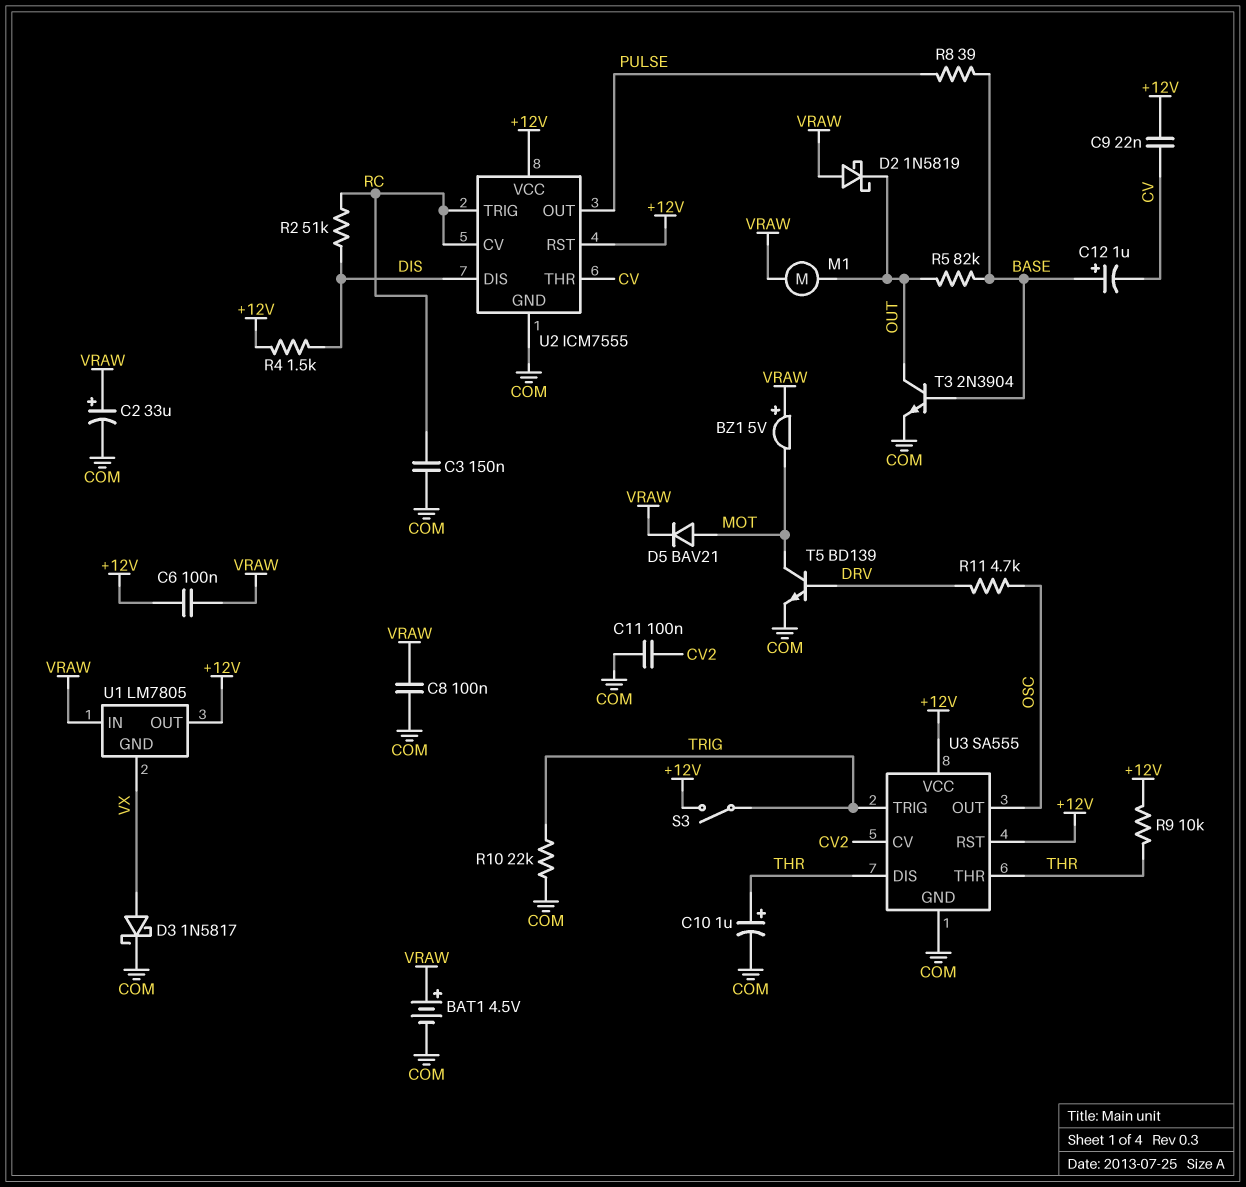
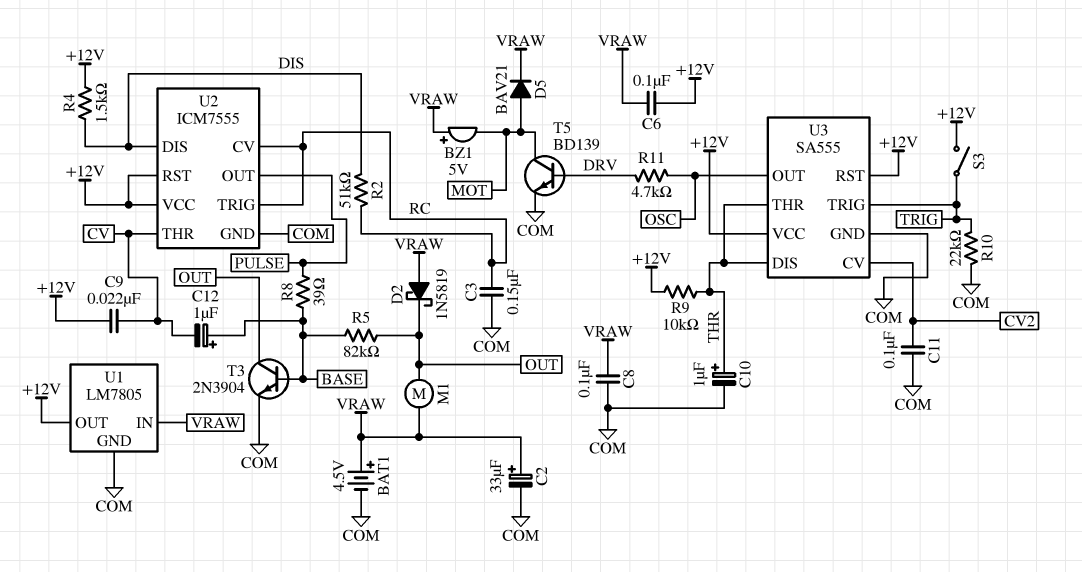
D3: schottky 1N5817 (A VX, K COM) -> none
U1 pin GND: VX -> COM

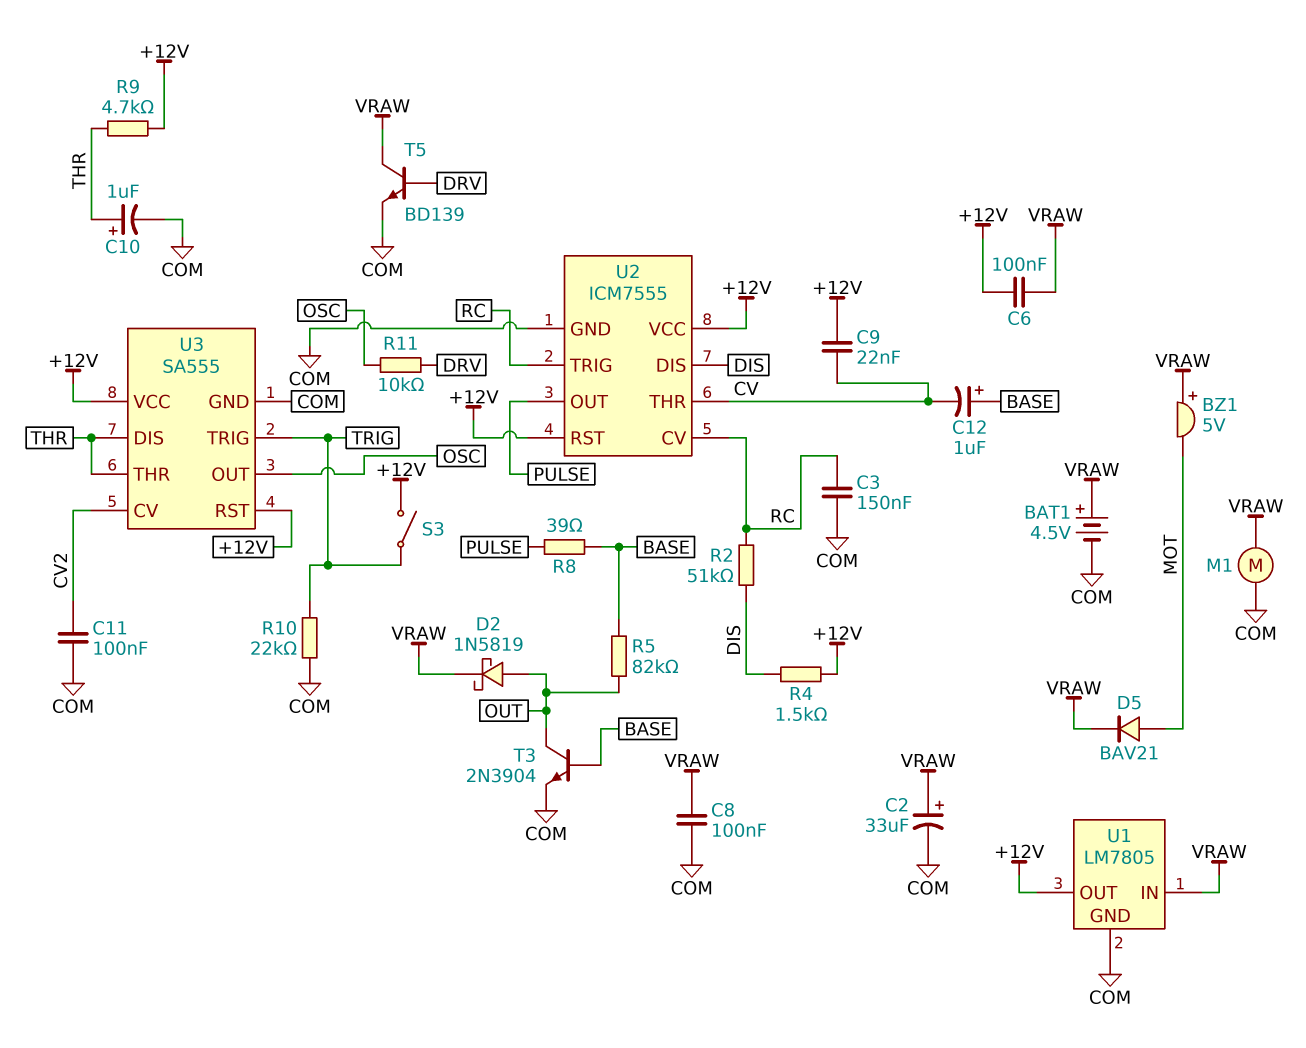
D2: schottky 1N5819 (A VRAW, K OUT) -> schottky 1N5819 (A OUT, K VRAW)
M1: motor (OUT, VRAW) -> motor (COM, VRAW)
R9: 10k (+12V, THR) -> 4.7k (+12V, THR)
R11: 4.7k (DRV, OSC) -> 10k (DRV, OSC)
T5: NPN BD139 (B DRV, C MOT, E COM) -> NPN BD139 (B DRV, C VRAW, E COM)

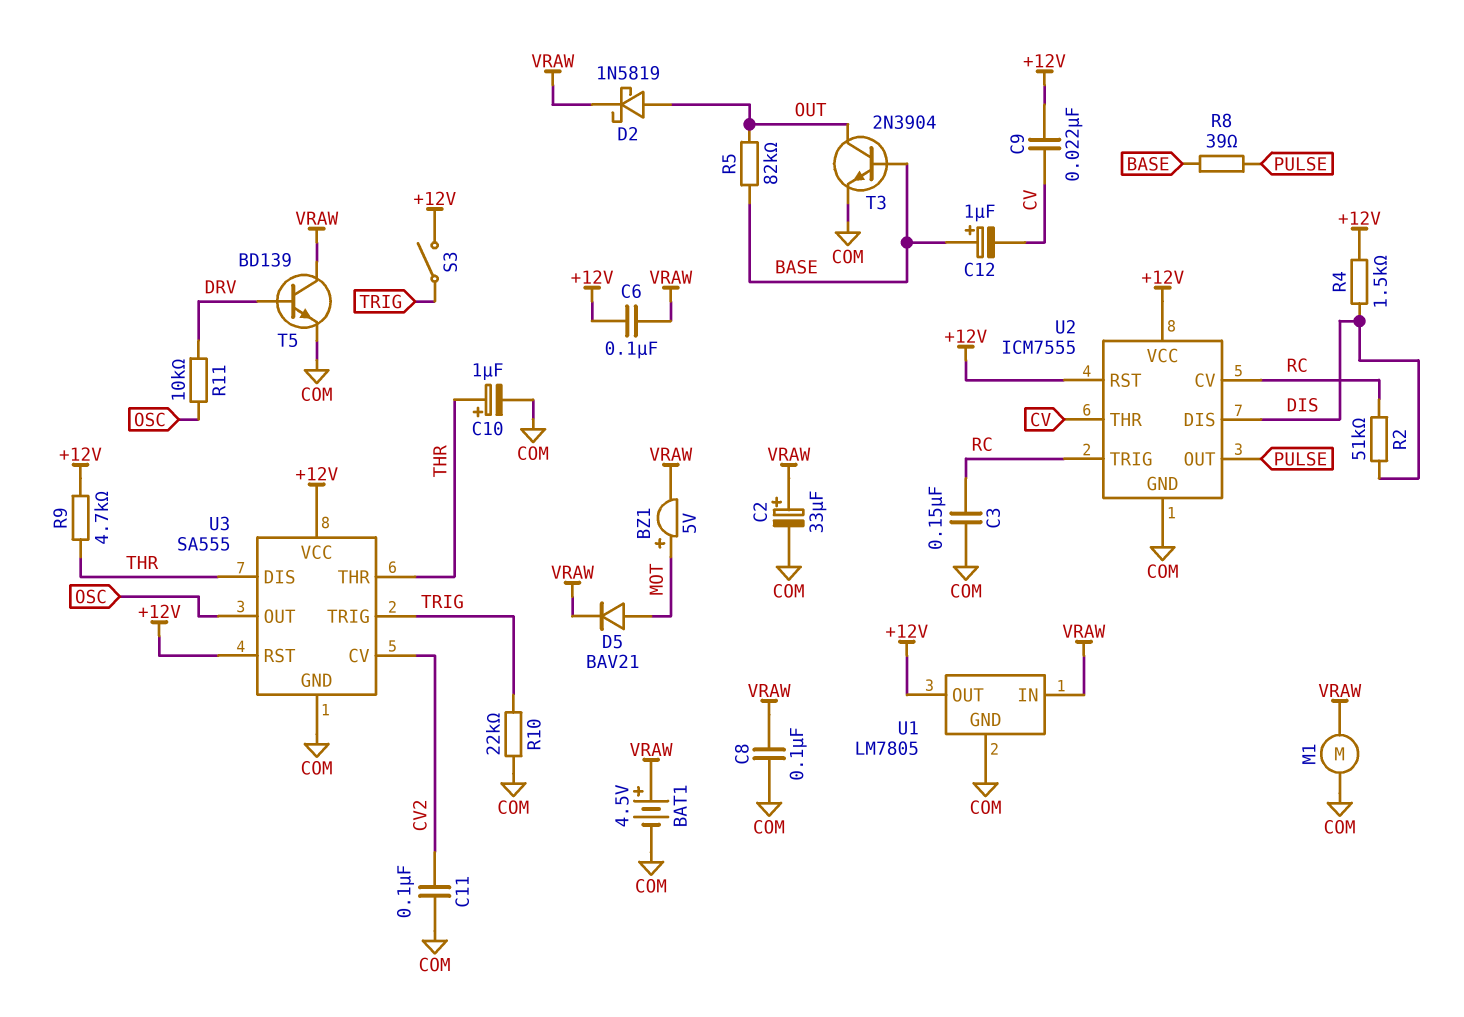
BZ1: buzzer 5V (plus VRAW, minus MOT) -> buzzer 5V (plus MOT, minus VRAW)

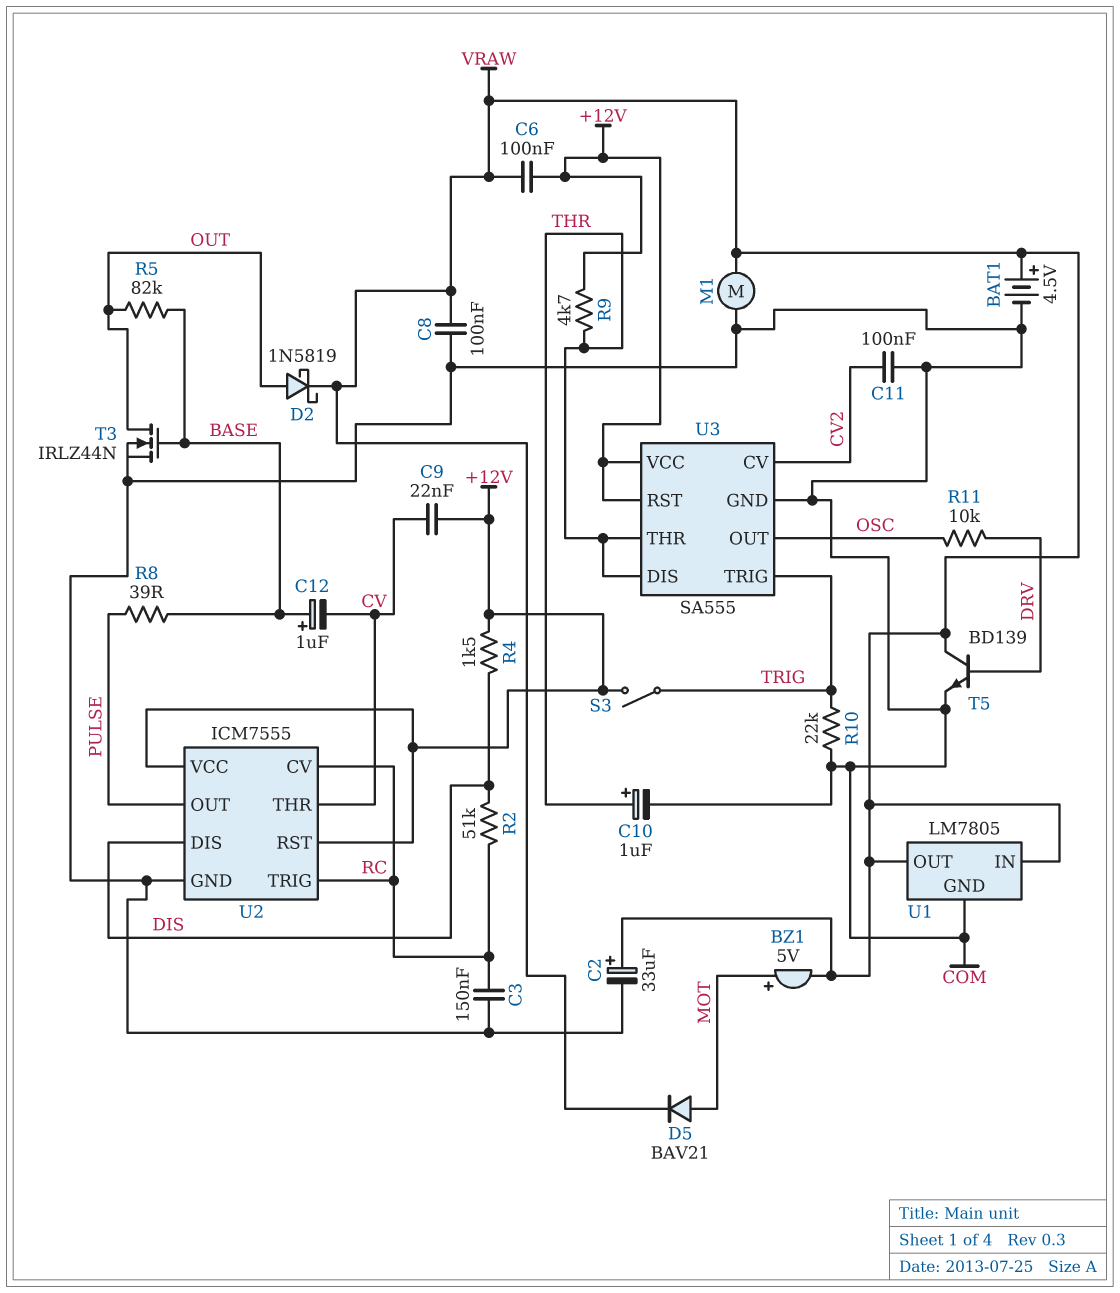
T3: NPN 2N3904 (B BASE, C OUT, E COM) -> NMOS IRLZ44N (G BASE, D OUT, S COM)
U1 pin OUT: +12V -> VRAW

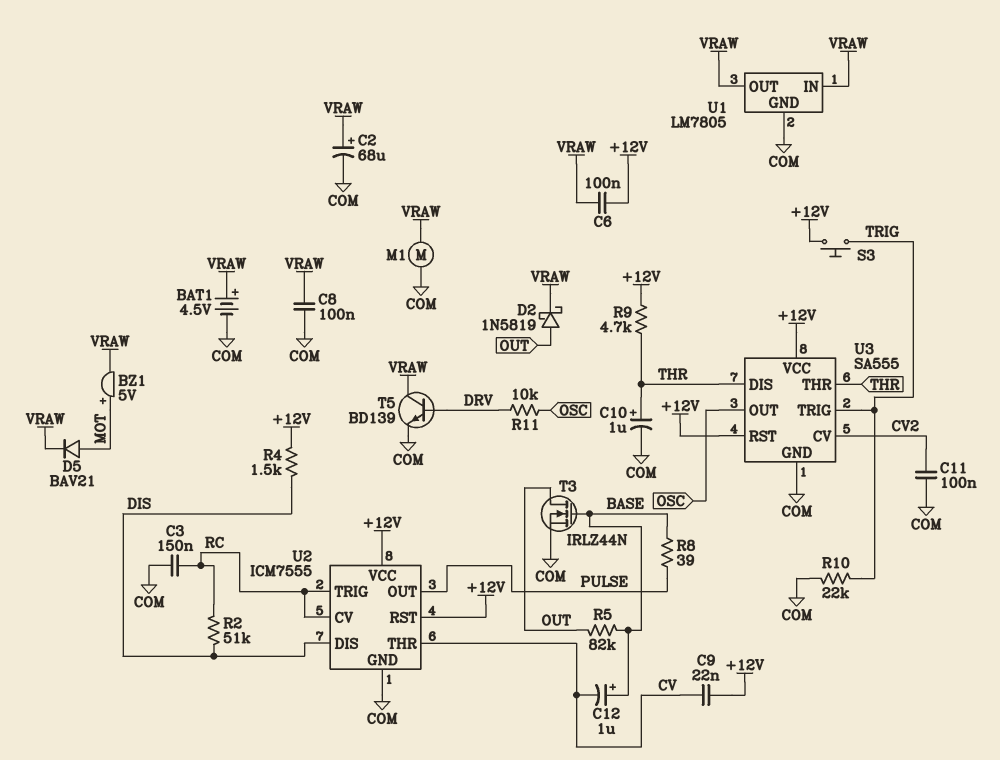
C2: 33uF (plus VRAW, minus COM) -> 68uF (plus VRAW, minus COM)
S3: switch (+12V, TRIG) -> button (+12V, TRIG)

